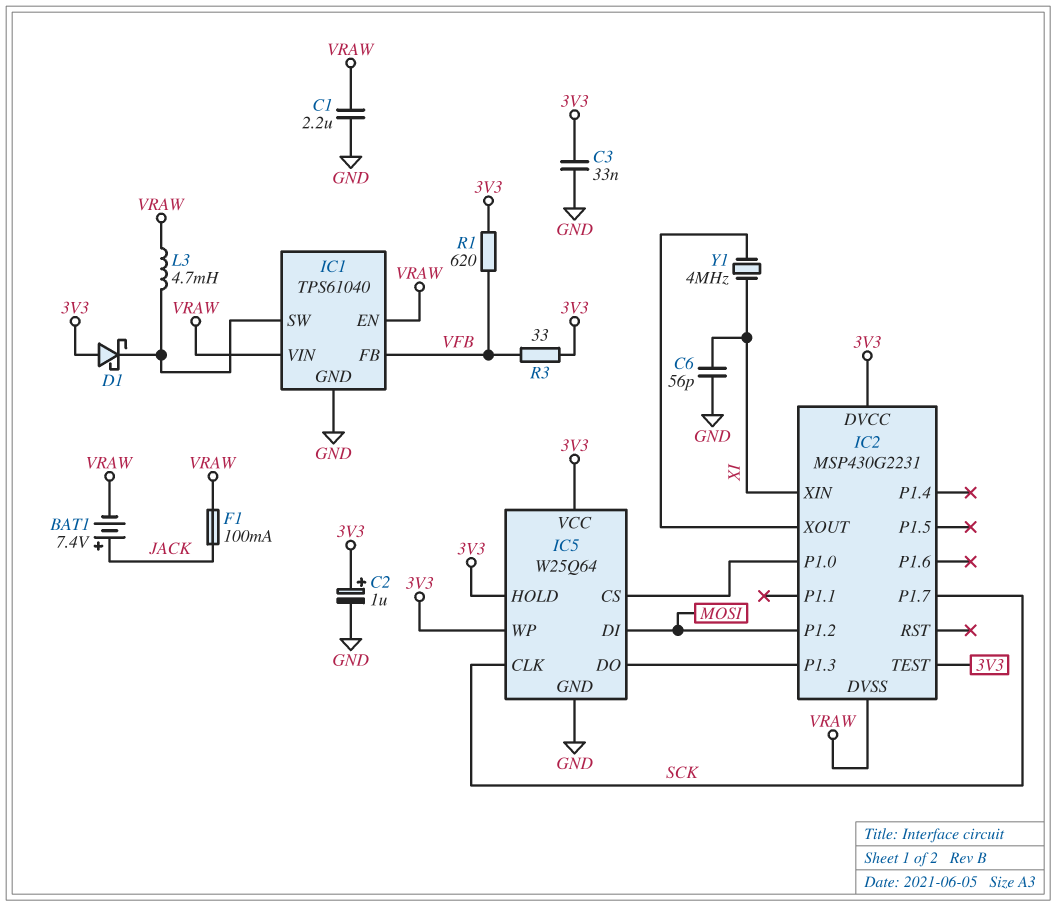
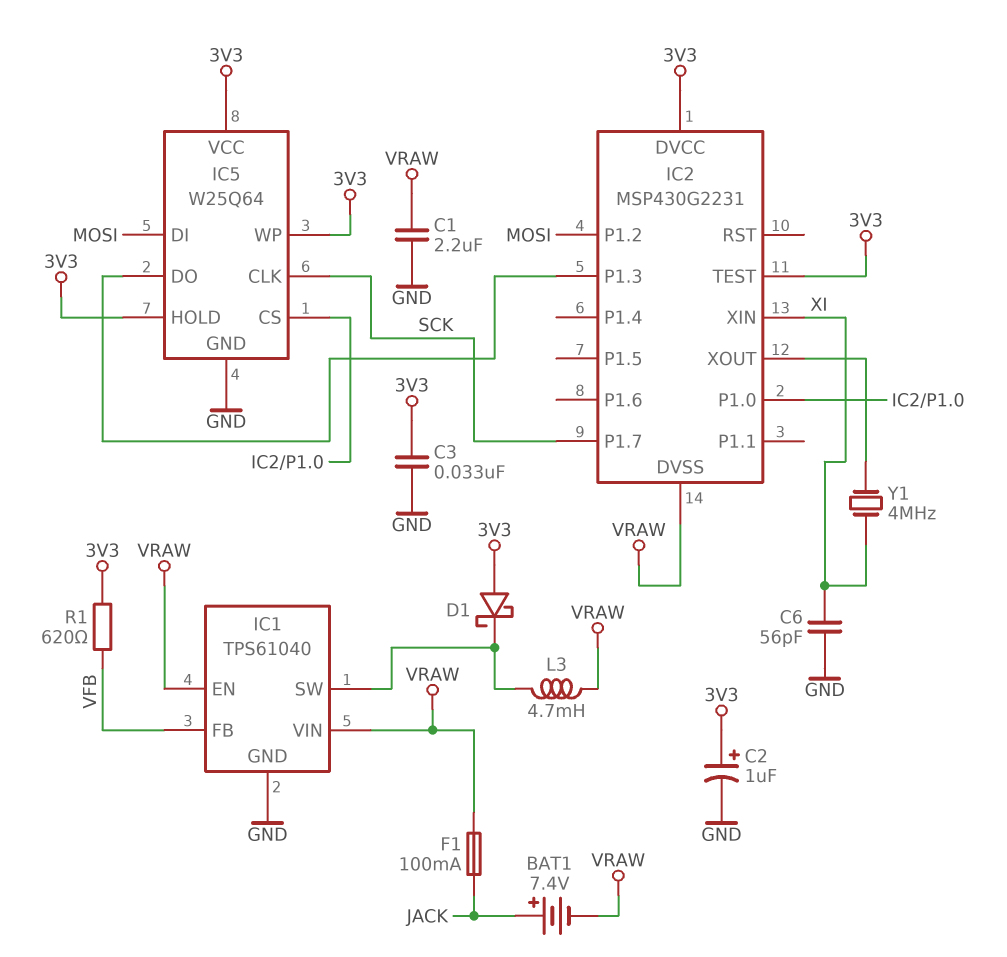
R3: 33 (3V3, VFB) -> none

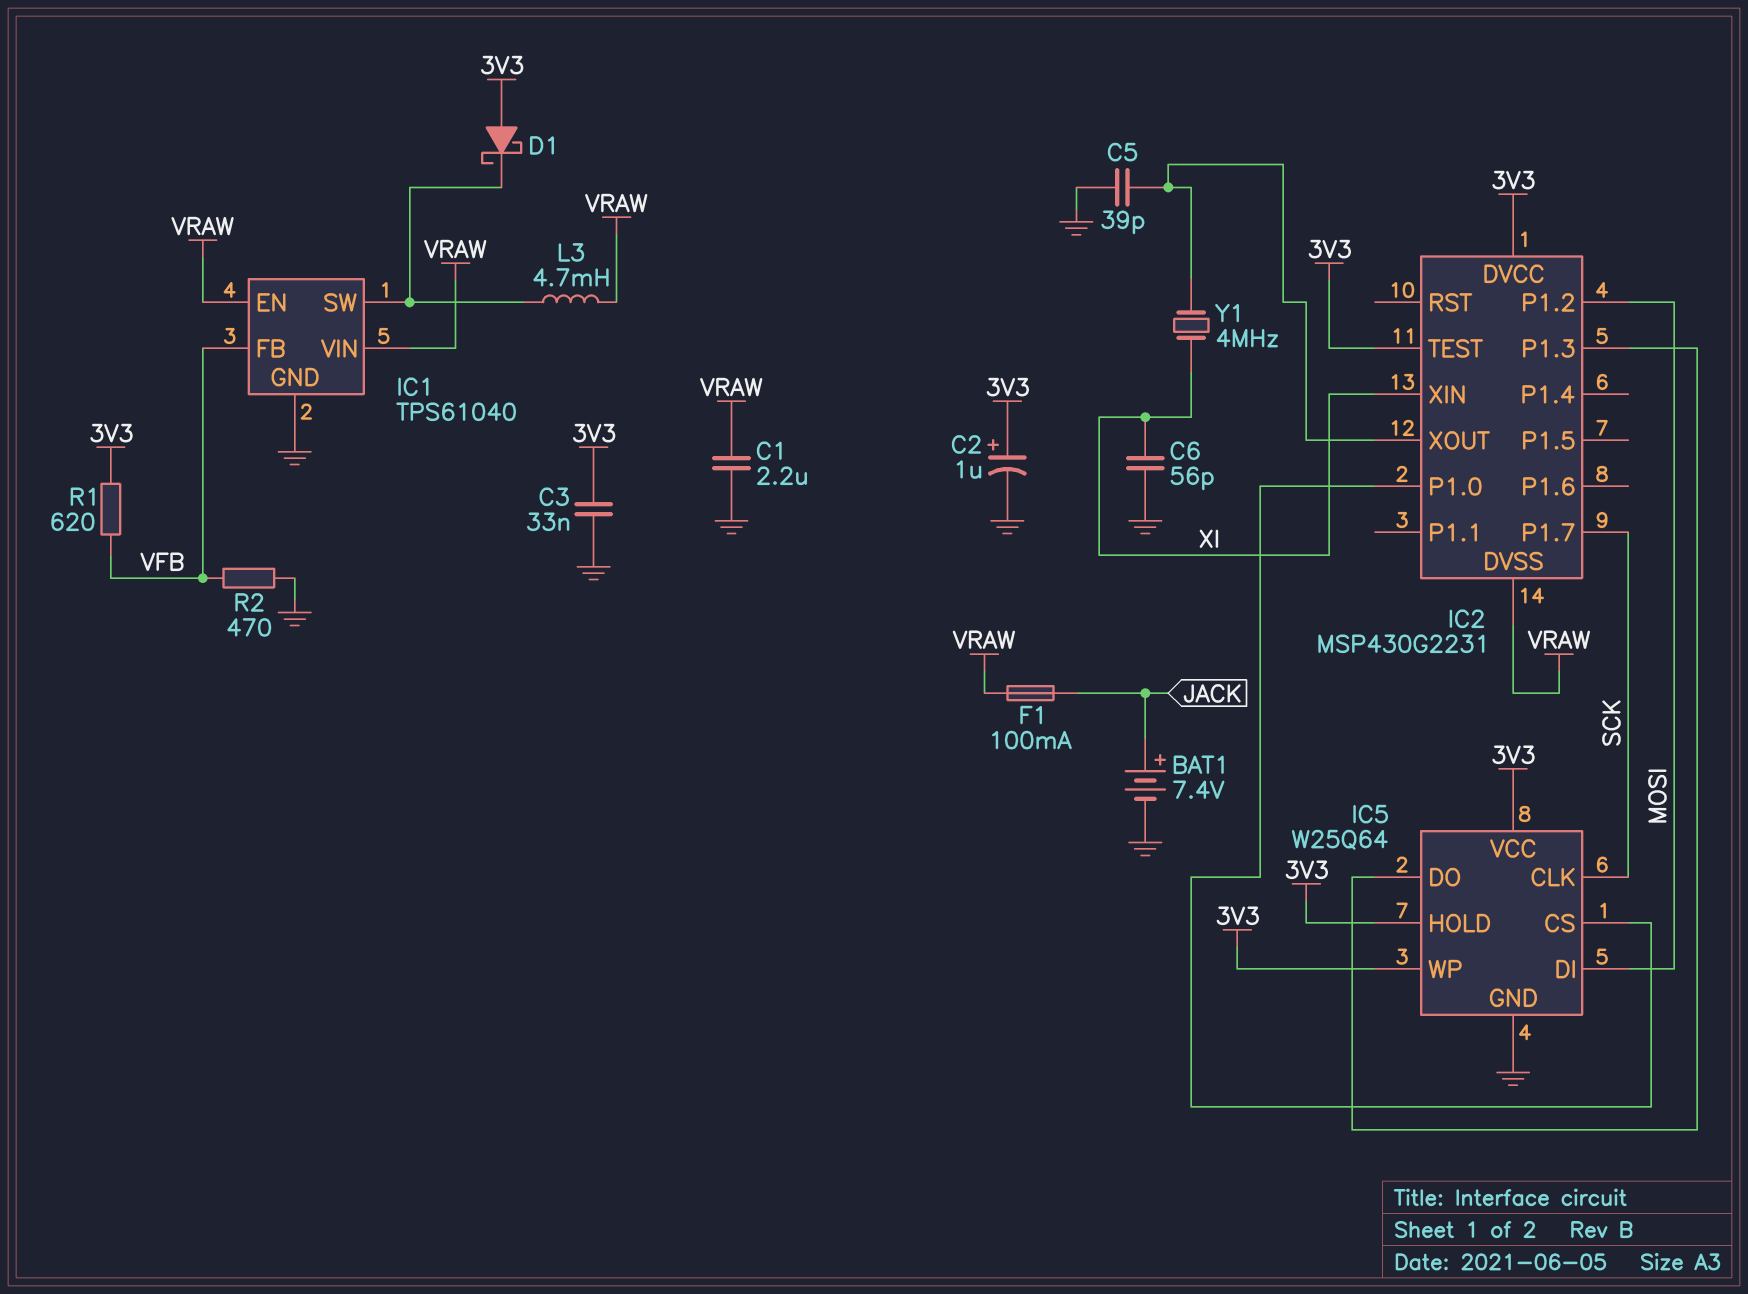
BAT1: 7.4V (plus JACK, minus VRAW) -> 7.4V (plus JACK, minus GND)
C5: none -> 39pF (GND, IC2/XOUT)
R2: none -> 470 (GND, VFB)

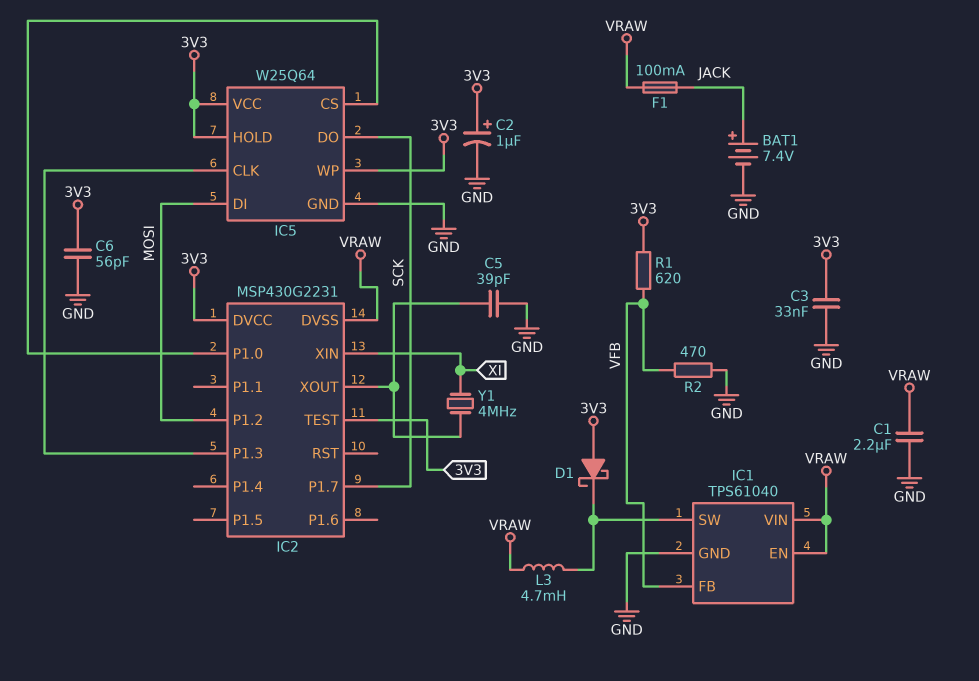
C6: 56pF (GND, XI) -> 56pF (3V3, GND)
IC5 pin CLK: SCK -> IC2/P1.3
IC5 pin DO: IC2/P1.3 -> SCK

